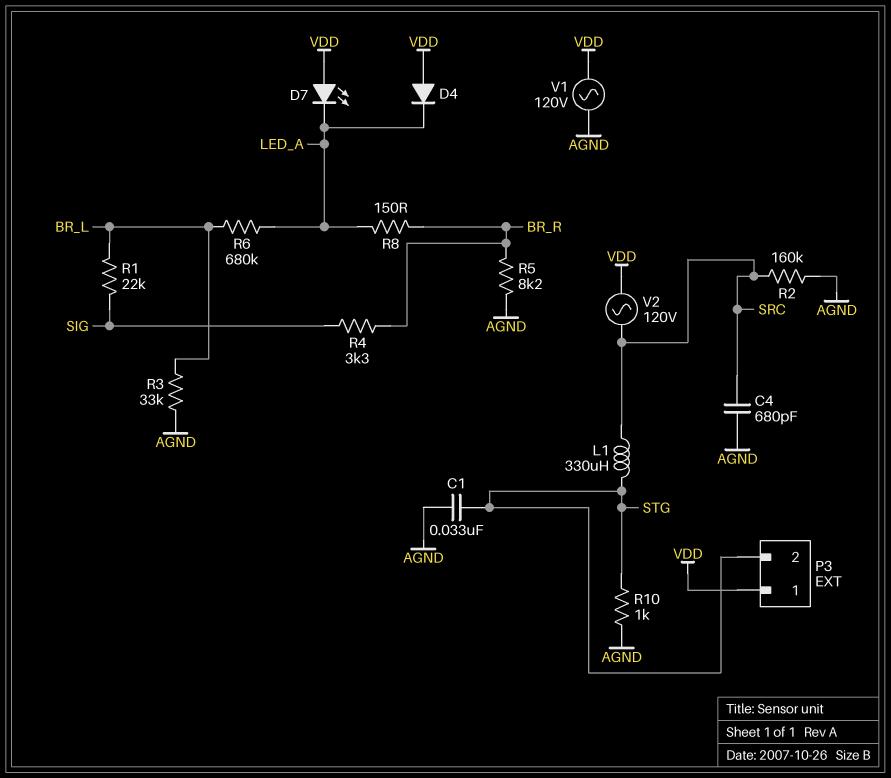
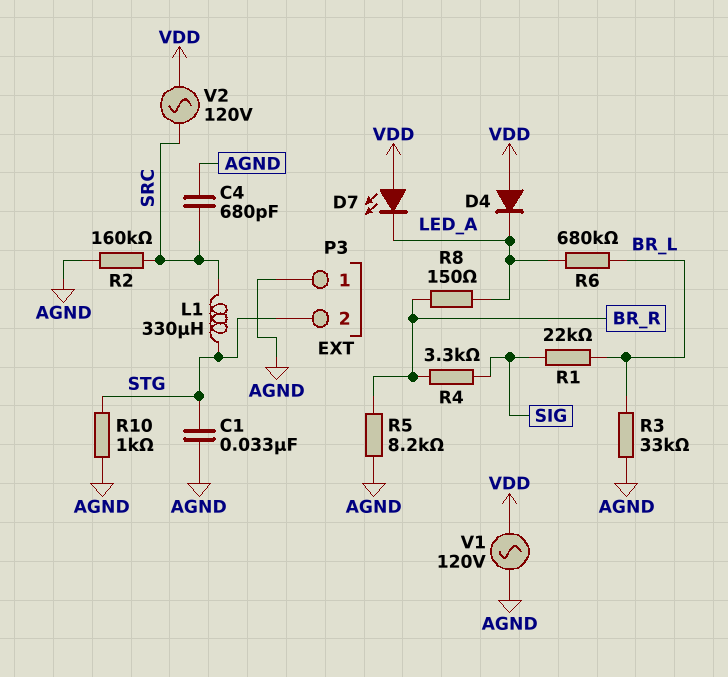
P3 pin 1: VDD -> AGND

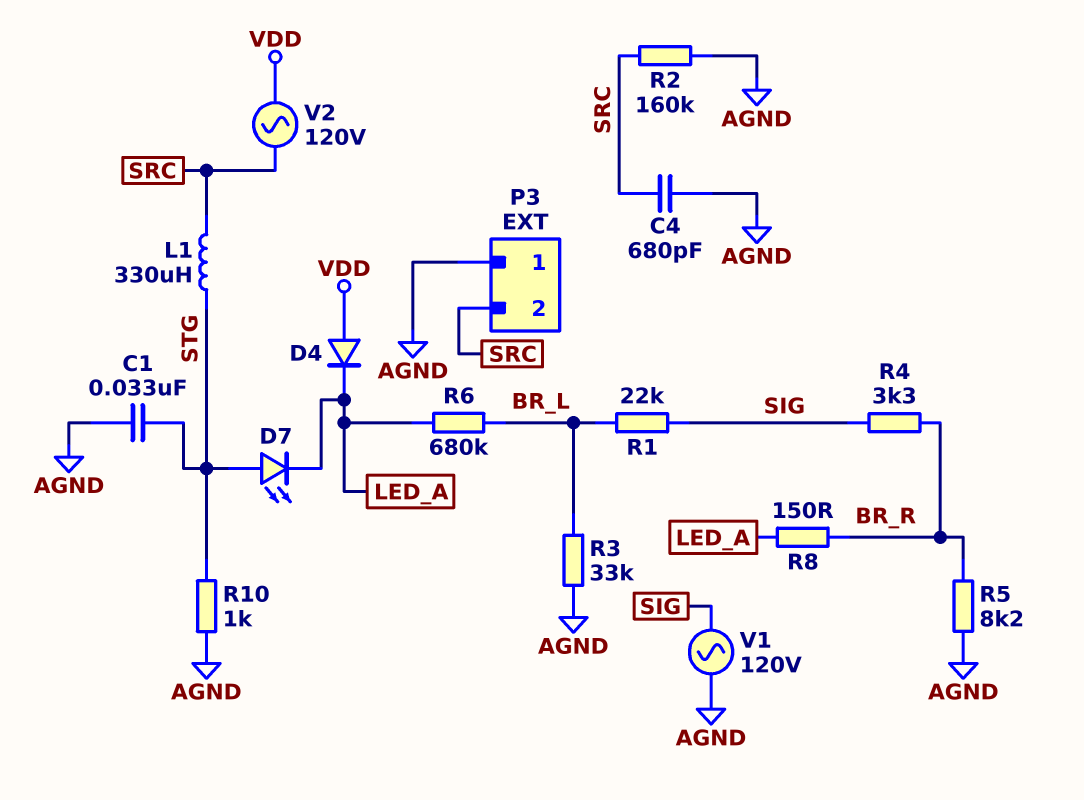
D7: LED (A VDD, K LED_A) -> LED (A STG, K LED_A)
P3 pin 2: STG -> SRC
V1: AC 120V (AGND, VDD) -> AC 120V (AGND, SIG)

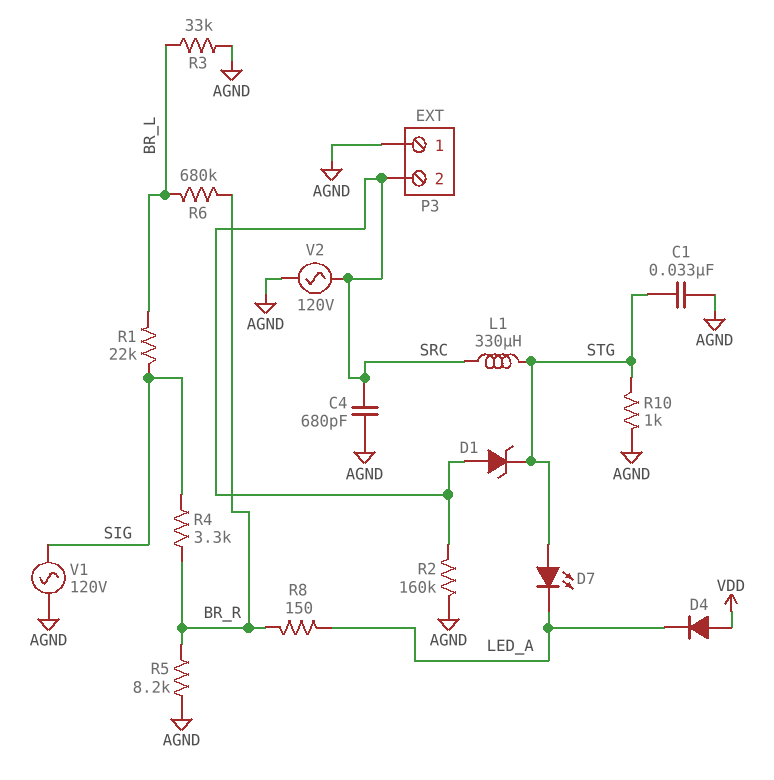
D1: none -> zener (A SRC, K STG)
R6: 680k (BR_L, LED_A) -> 680k (BR_L, BR_R)
V2: AC 120V (SRC, VDD) -> AC 120V (AGND, SRC)

